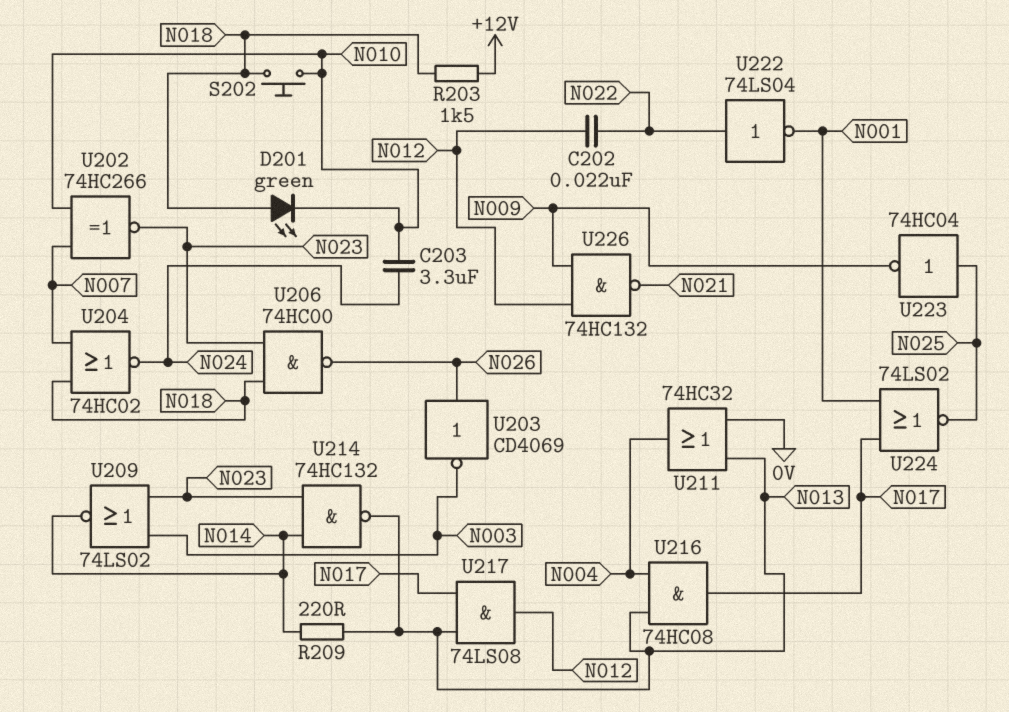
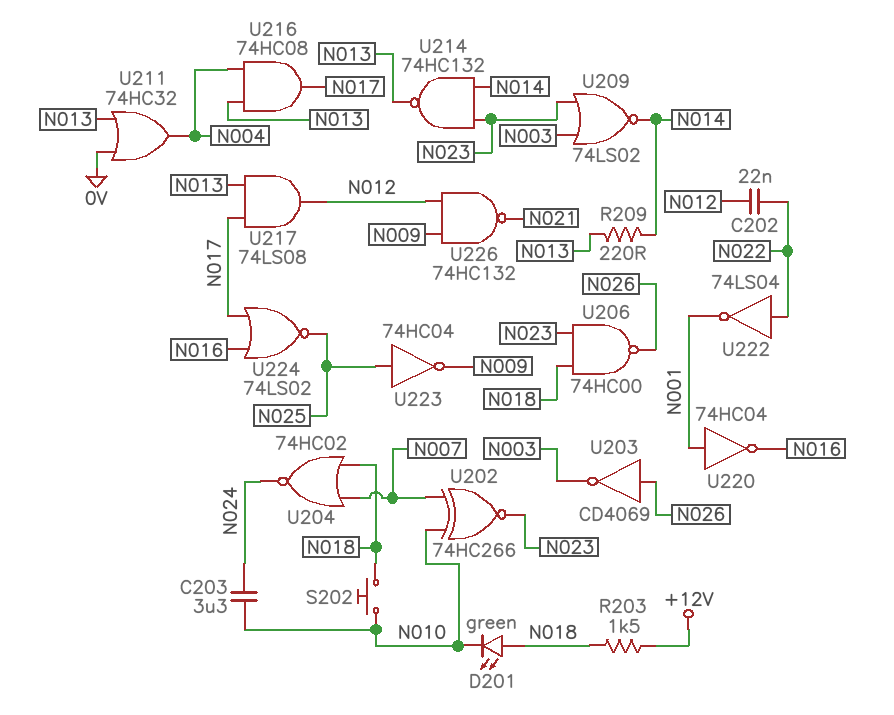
U220: none -> NOT 74HC04 (in N001, out N016)
U224: NOR 74LS02 (in N001, in N017, out N025) -> NOR 74LS02 (in N016, in N017, out N025)

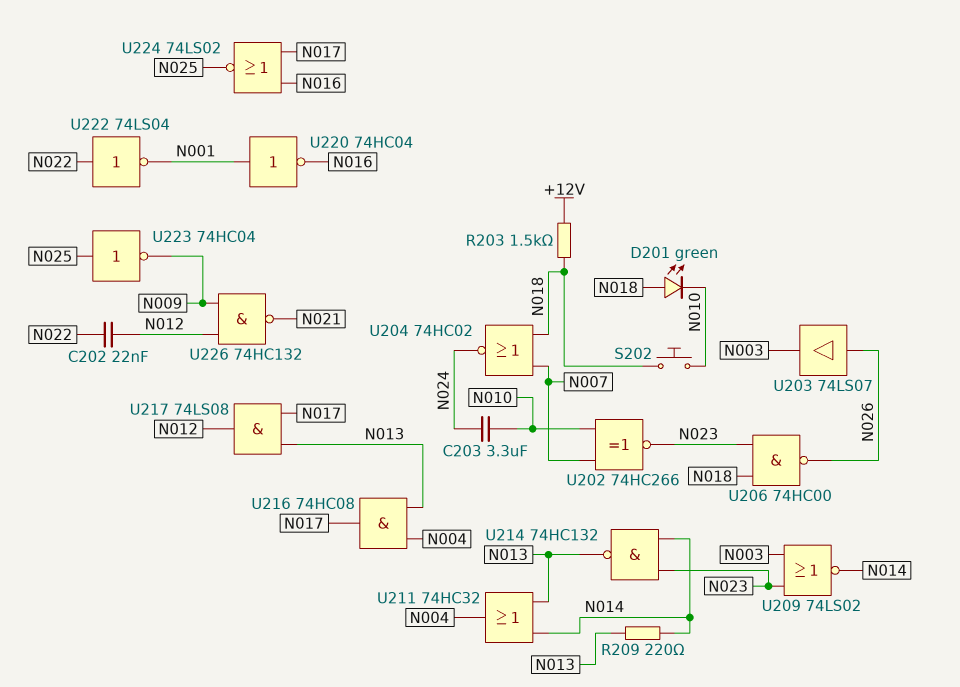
U203: NOT CD4069 (in N026, out N003) -> buffer 74LS07 (in N026, out N003)
U211: OR 74HC32 (in 0V, in N013, out N004) -> OR 74HC32 (in N013, in N014, out N004)

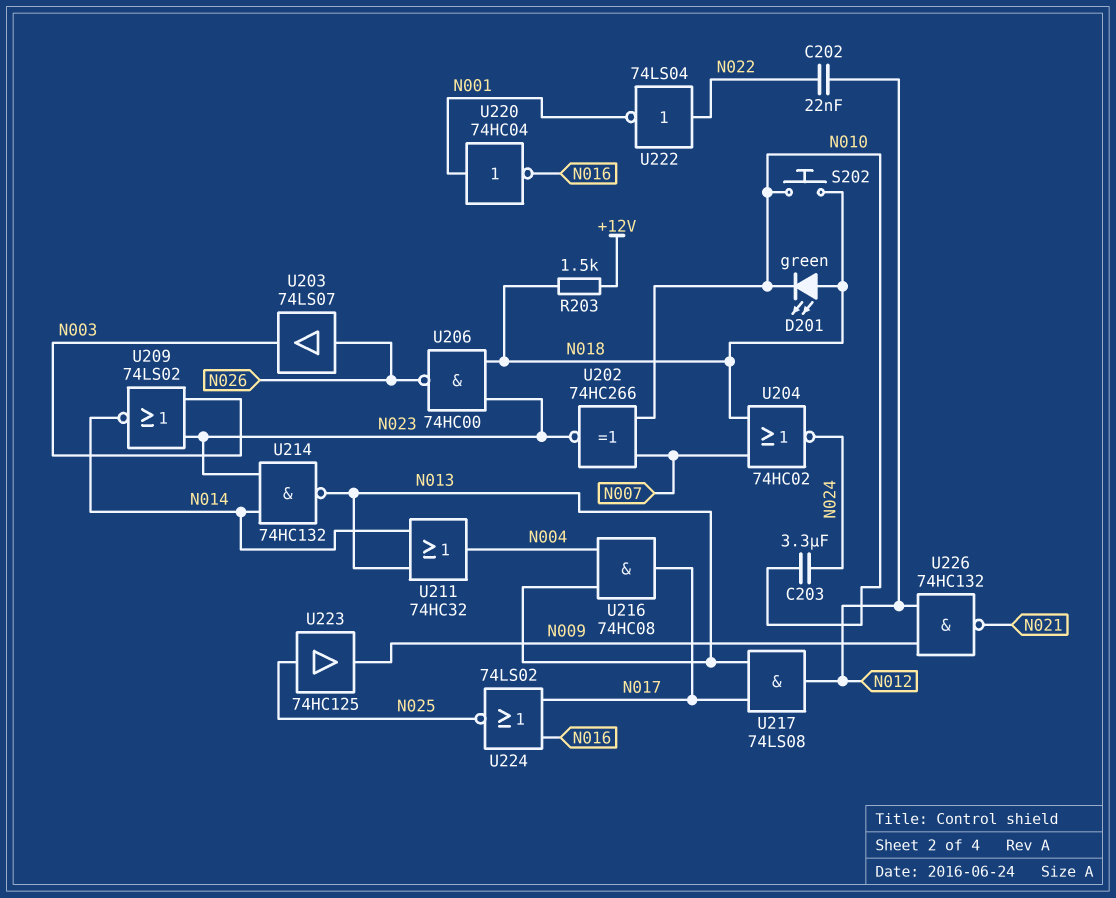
R209: 220 (N013, N014) -> none
U223: NOT 74HC04 (in N025, out N009) -> buffer 74HC125 (in N025, out N009)

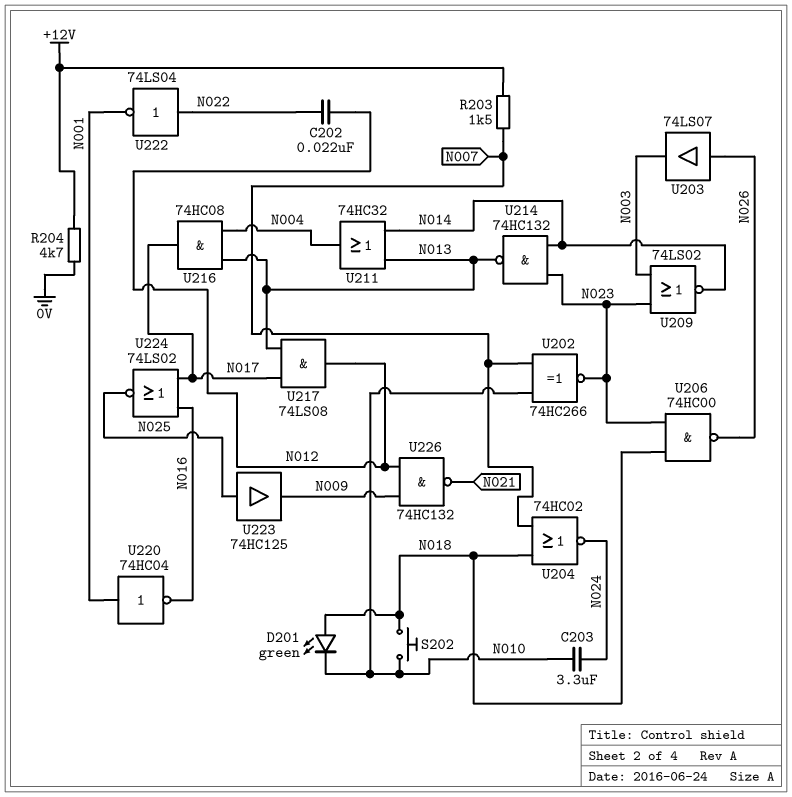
R203: 1.5k (+12V, N018) -> 1.5k (+12V, N007)
R204: none -> 4.7k (+12V, 0V)

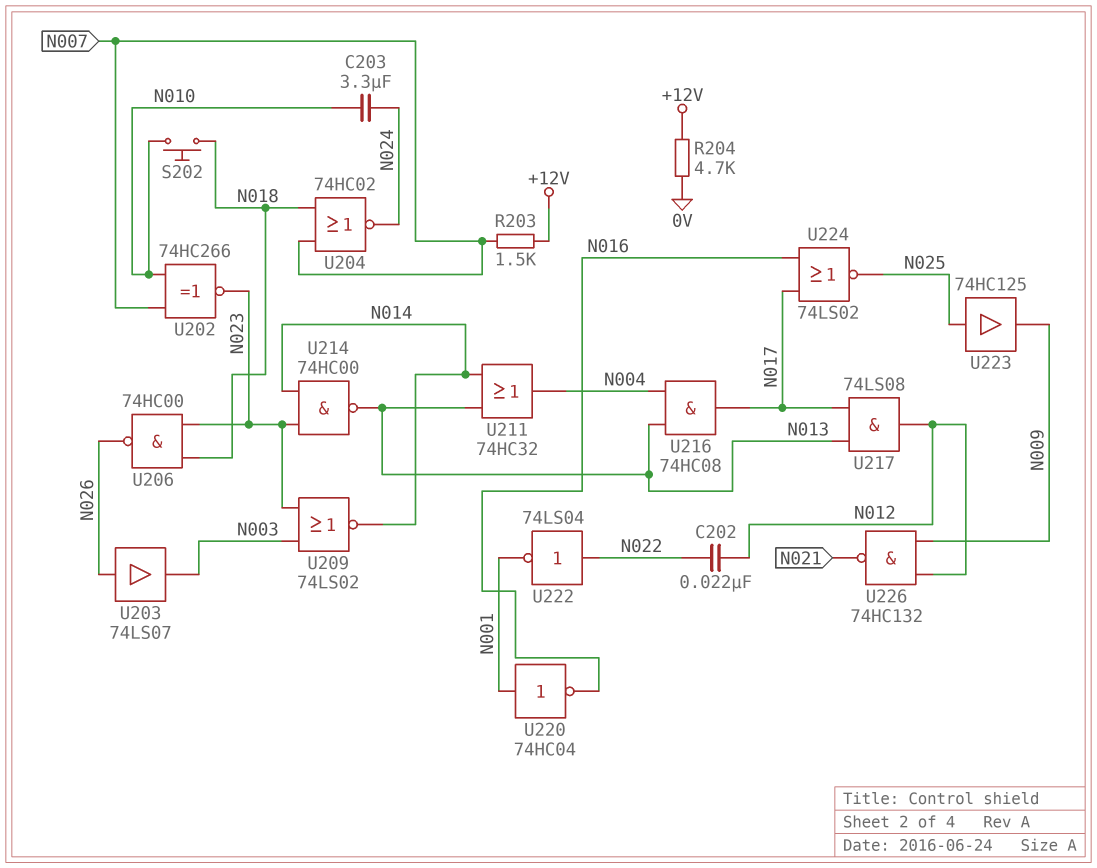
D201: LED green (A N018, K N010) -> none
U214: NAND 74HC132 (in N014, in N023, out N013) -> NAND 74HC00 (in N014, in N023, out N013)

